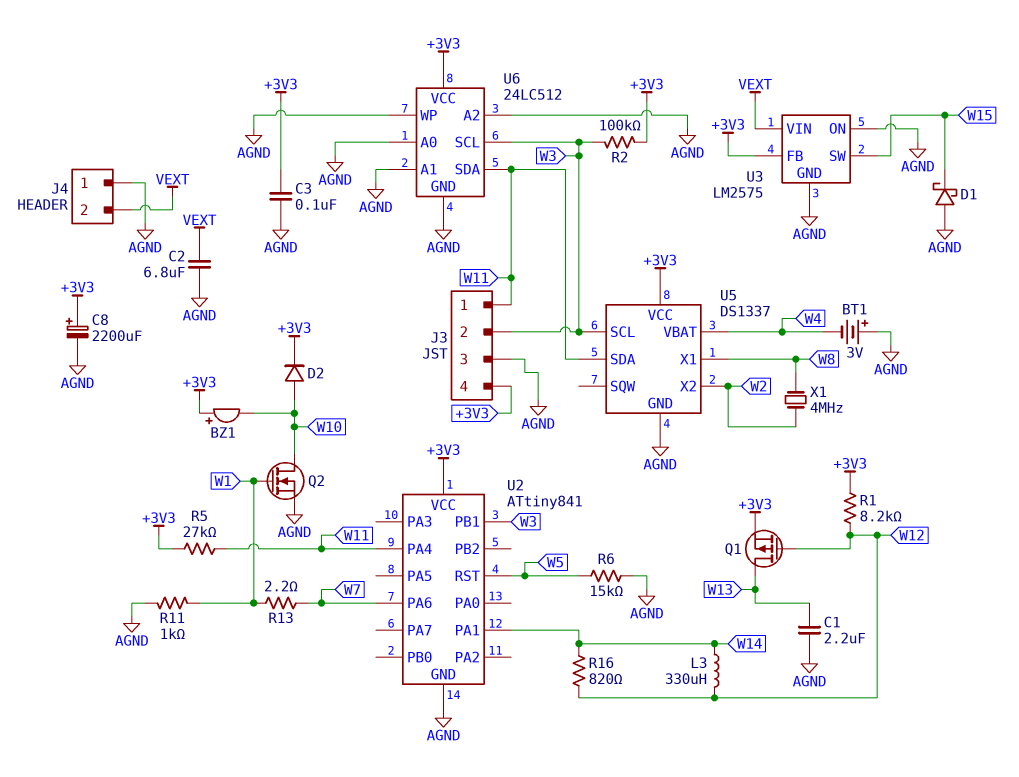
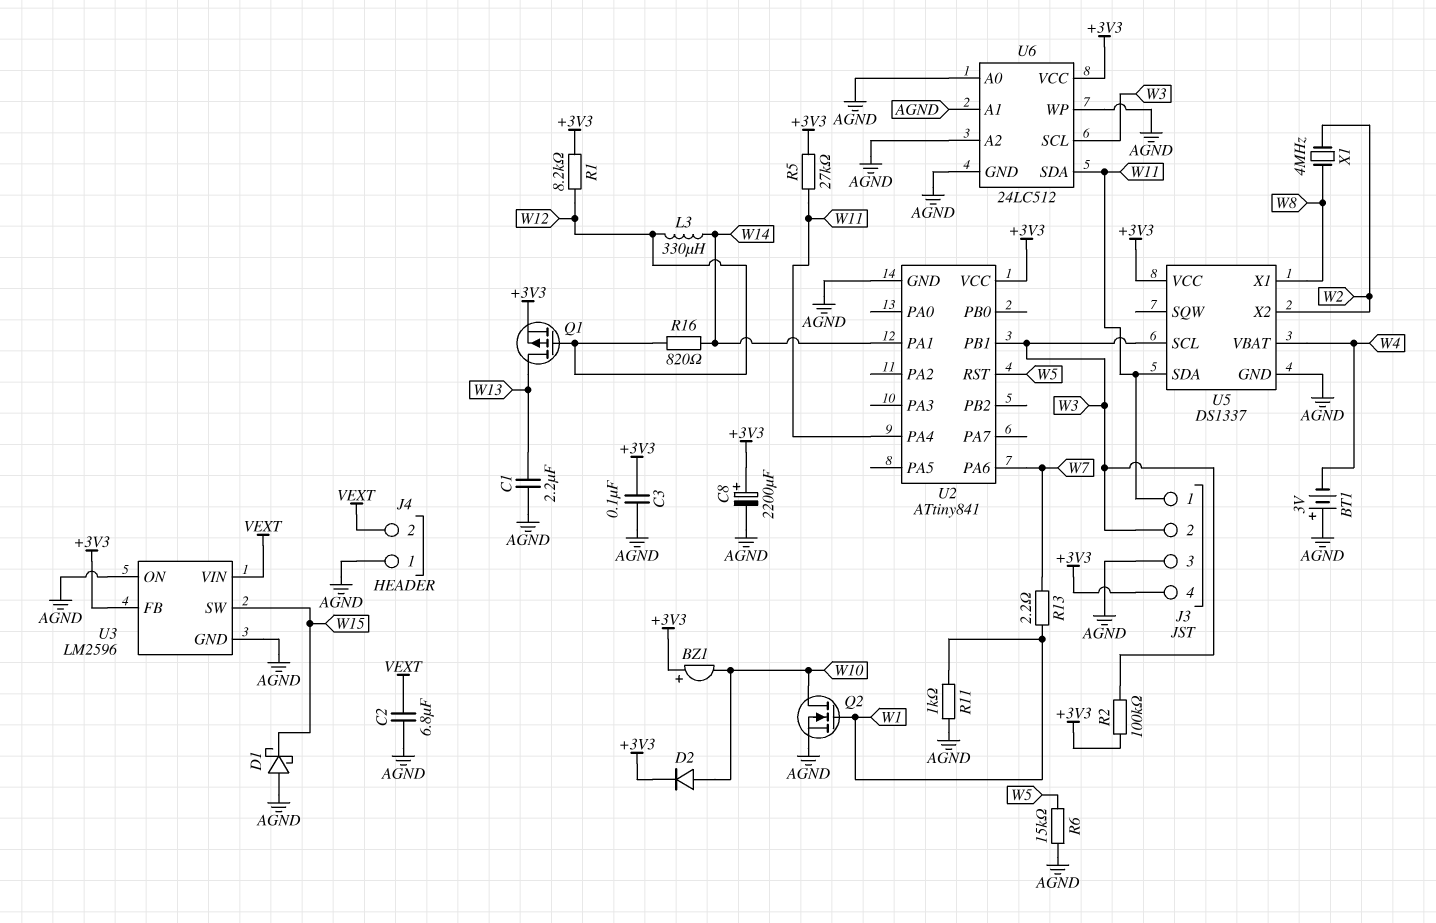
U3: LM2575 -> LM2596

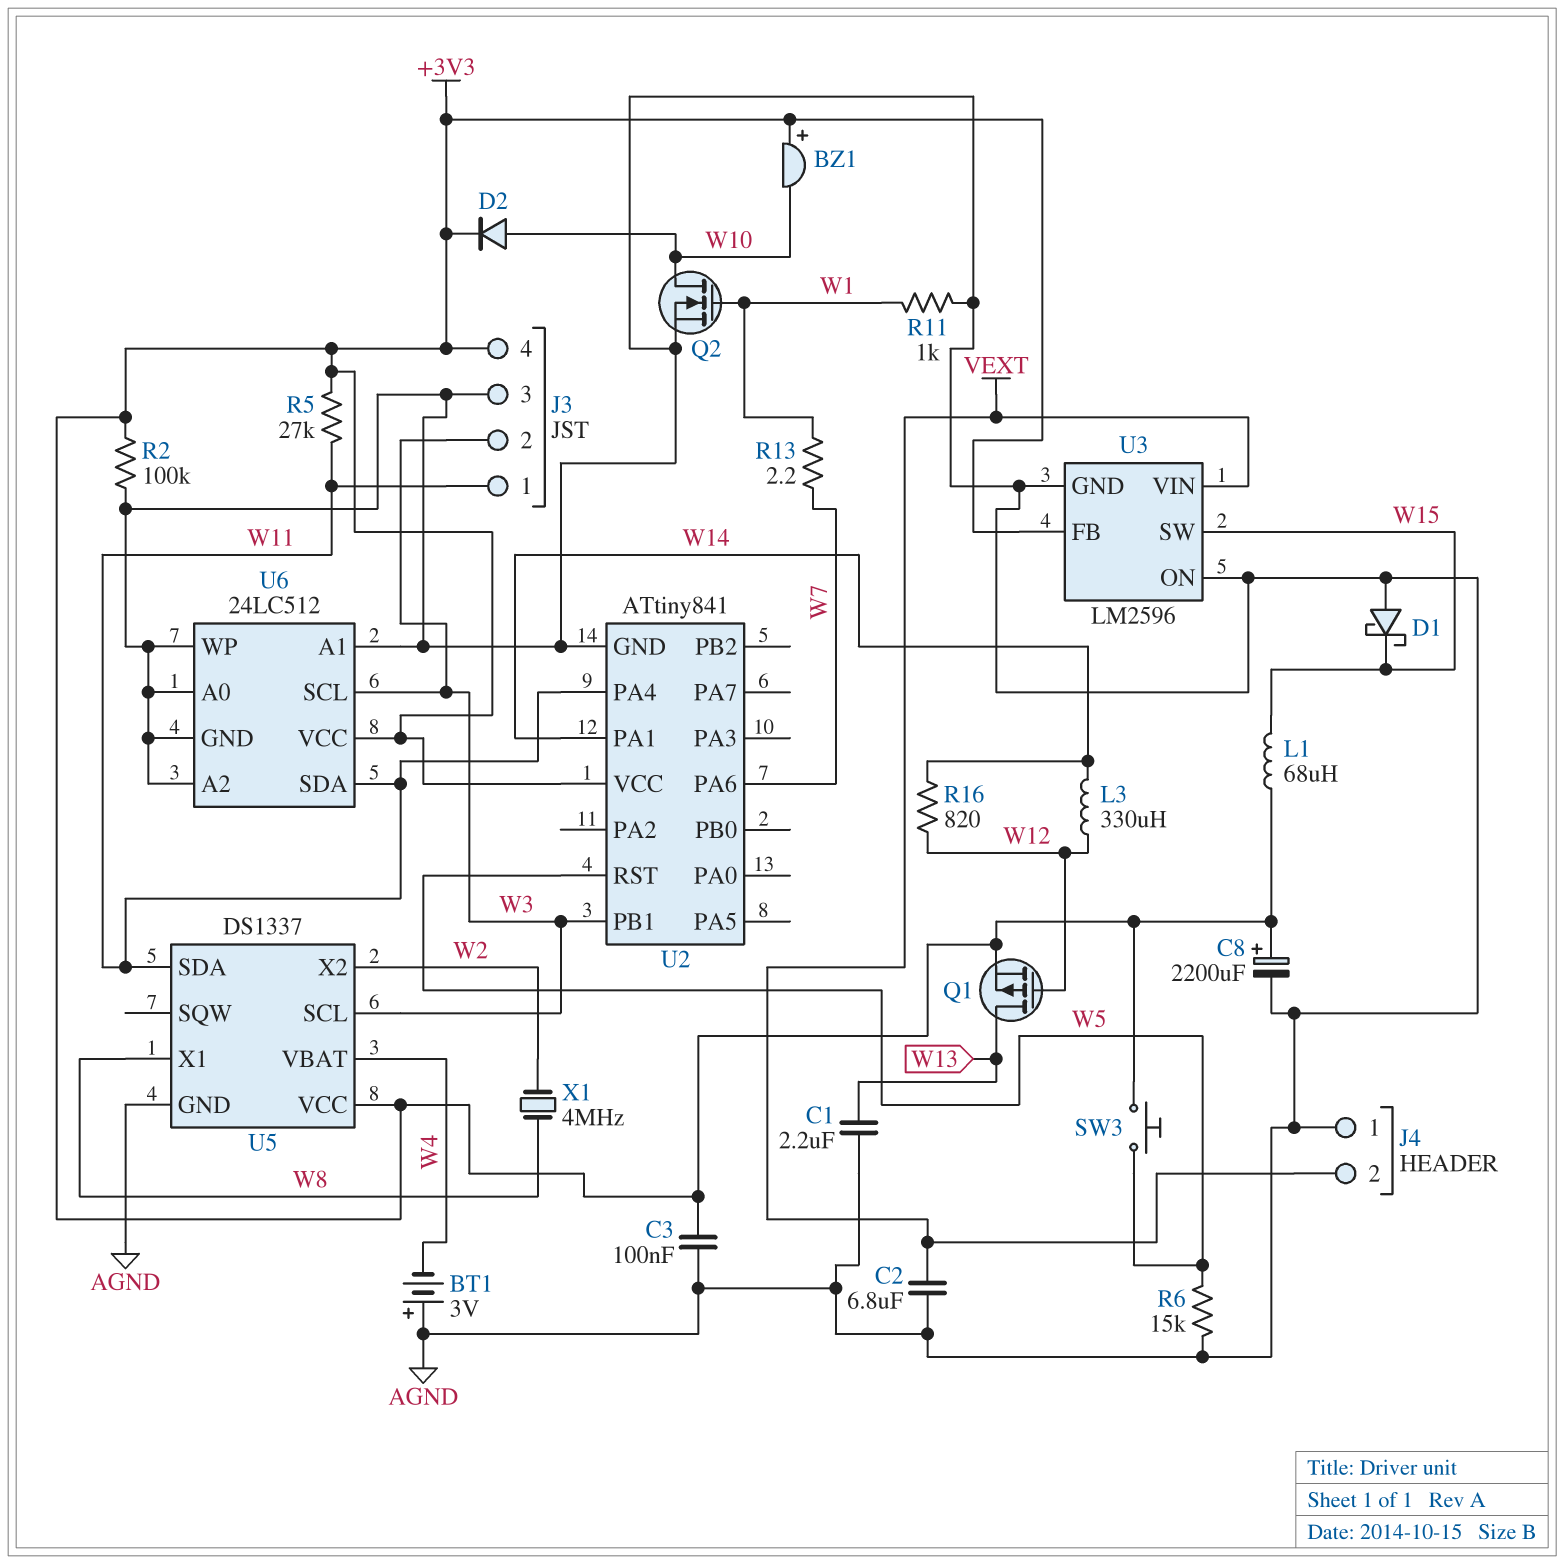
L1: none -> 68uH (+3V3, W15)
R1: 8.2k (+3V3, W12) -> none
R2: 100k (+3V3, W3) -> 100k (+3V3, AGND)
SW3: none -> button (+3V3, W5)

